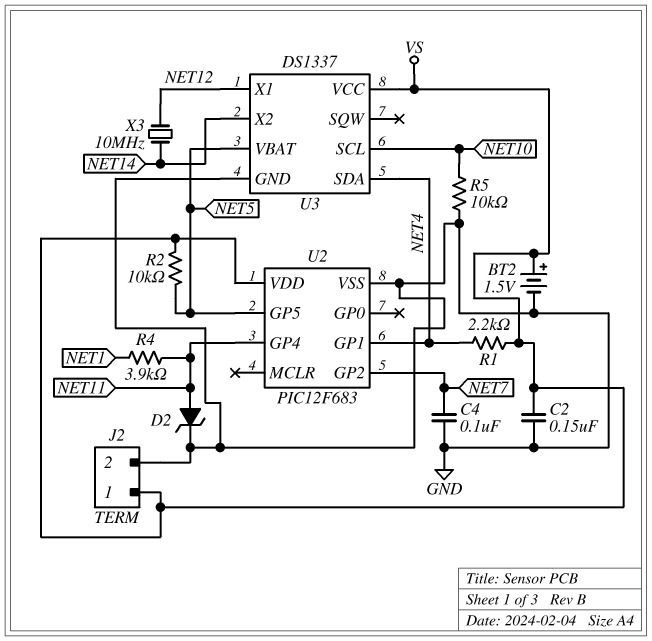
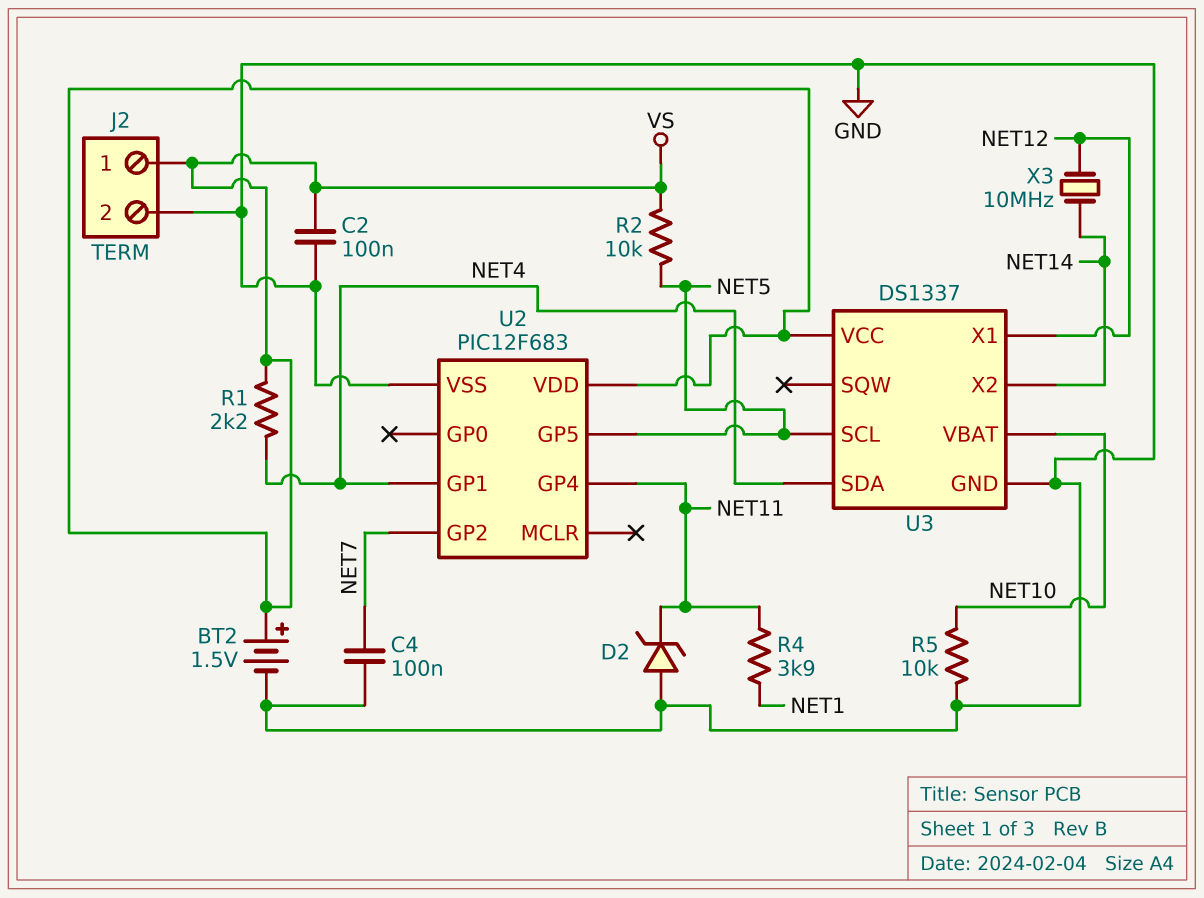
C2: 150nF (GND, VS) -> 100nF (GND, VS)
D2: zener (A NET11, K GND) -> zener (A GND, K NET11)
U3 pin SCL: NET10 -> NET5
U3 pin VBAT: NET5 -> NET10

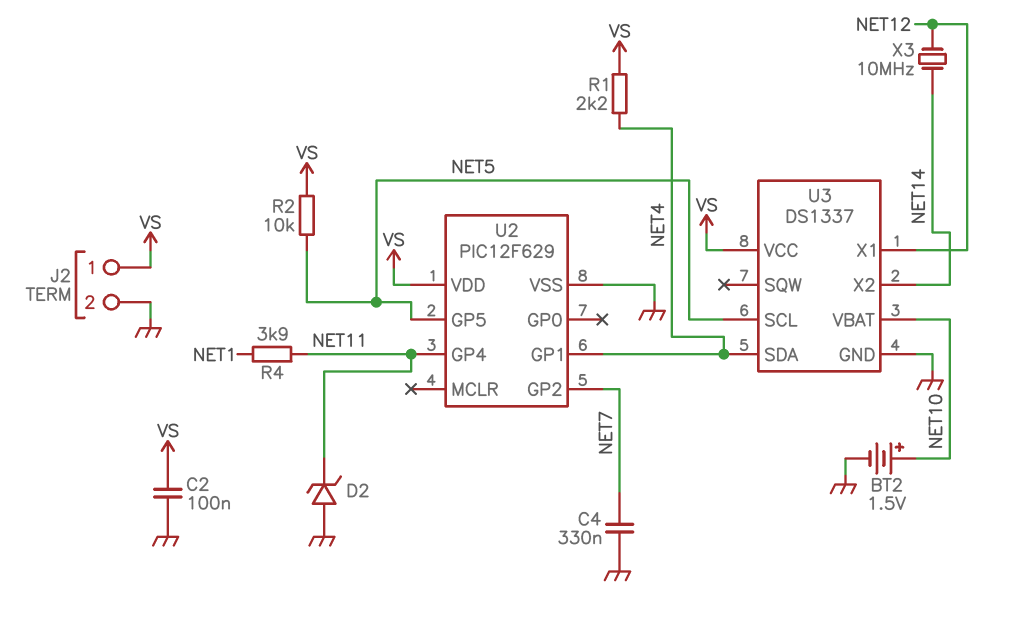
BT2: 1.5V (plus VS, minus GND) -> 1.5V (plus NET10, minus GND)
C4: 100nF (GND, NET7) -> 330nF (GND, NET7)
R5: 10k (GND, NET10) -> none
U2: PIC12F683 -> PIC12F629

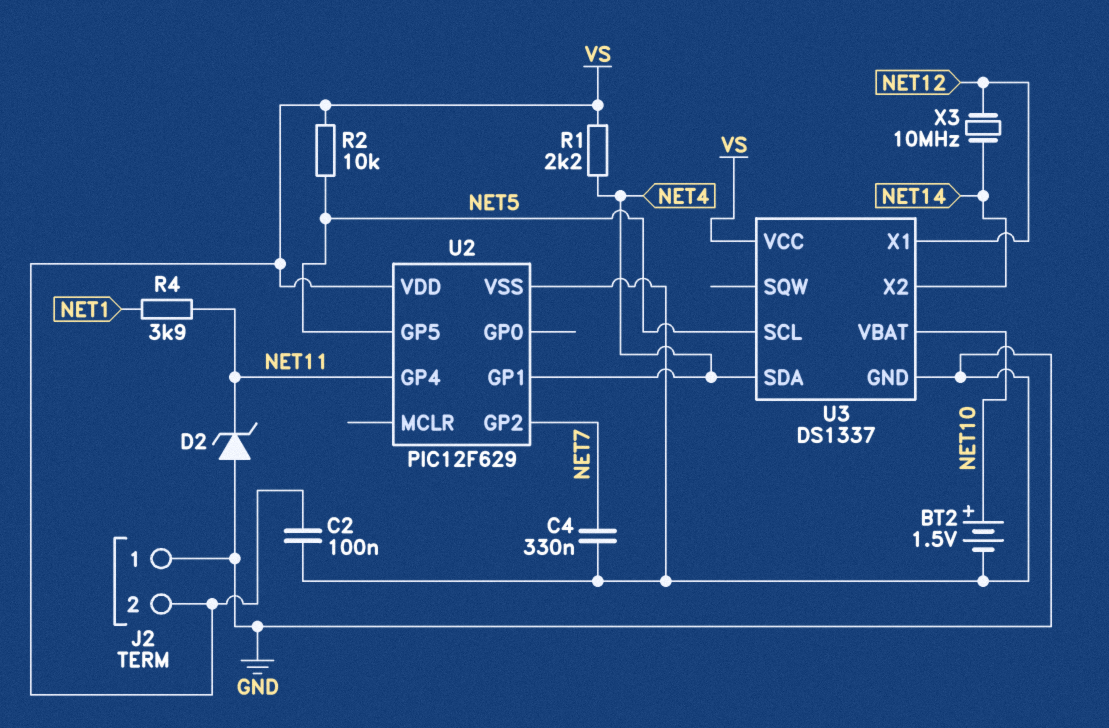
J2 pin 1: VS -> GND
J2 pin 2: GND -> VS

